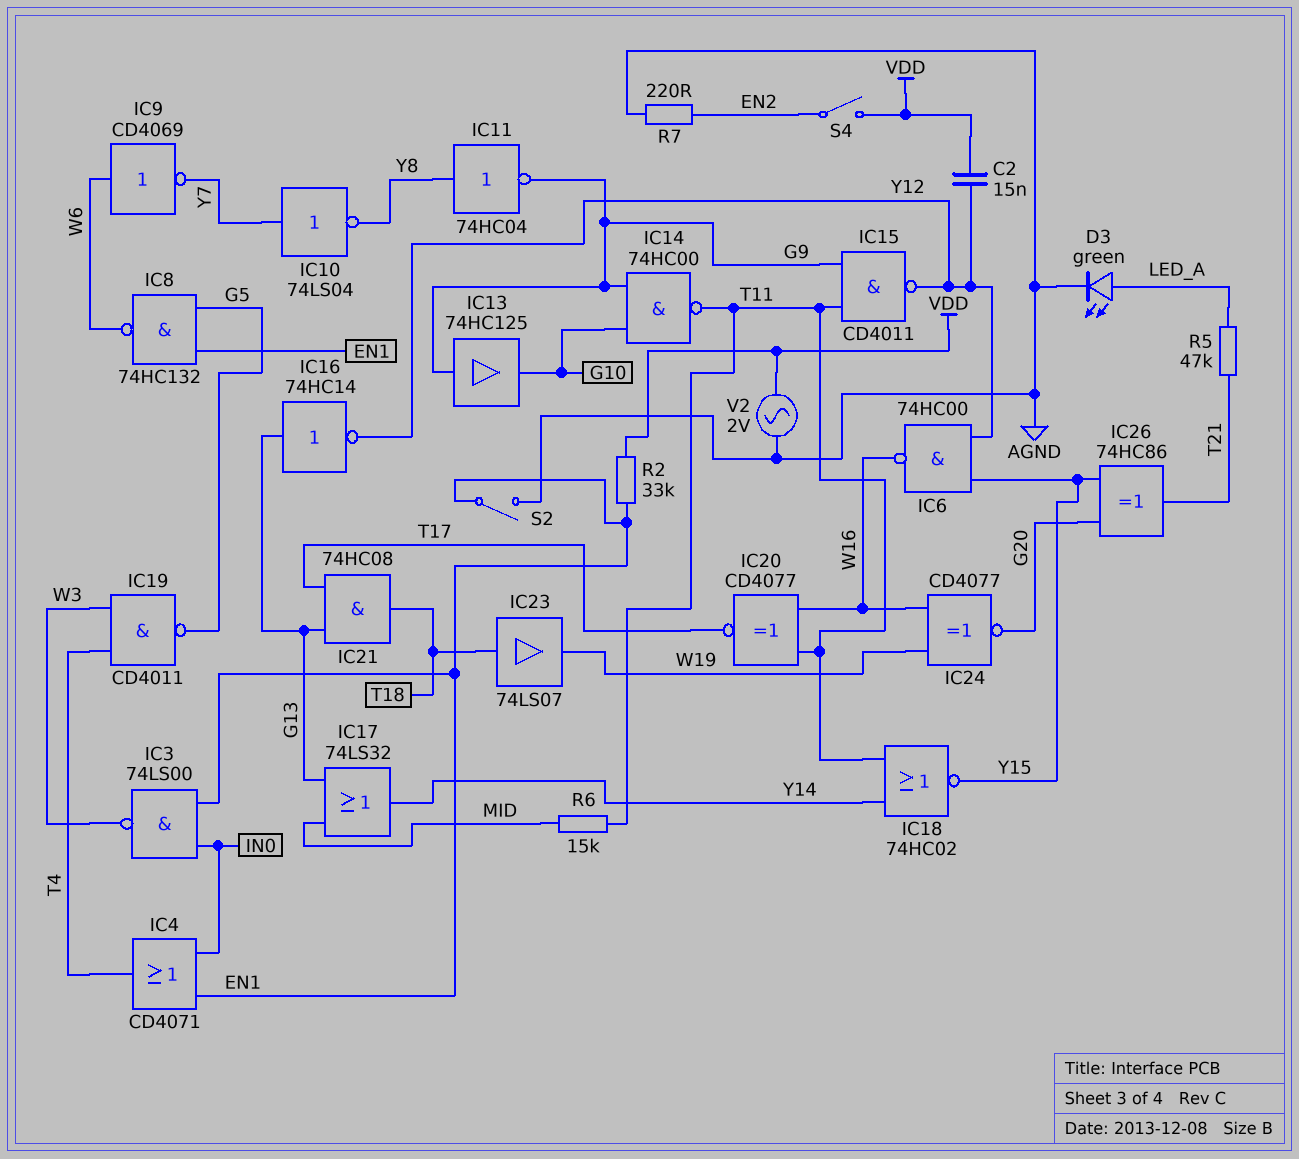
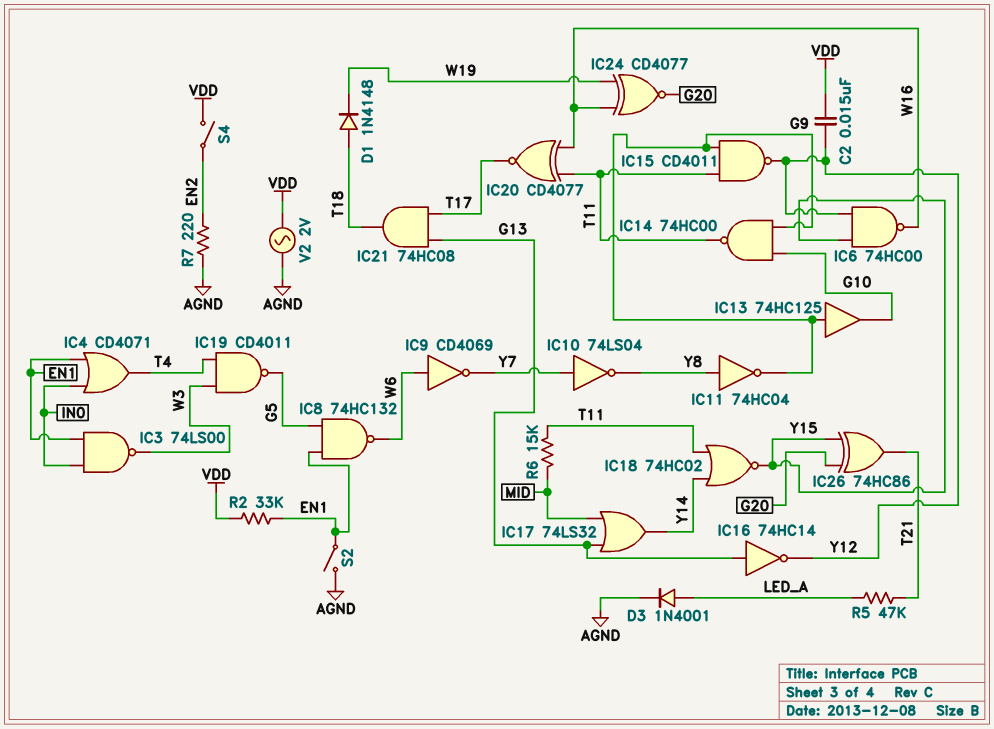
D1: none -> diode 1N4148 (A T18, K W19)
D3: LED green (A LED_A, K AGND) -> diode 1N4001 (A LED_A, K AGND)
IC23: buffer 74LS07 (in T18, out W19) -> none

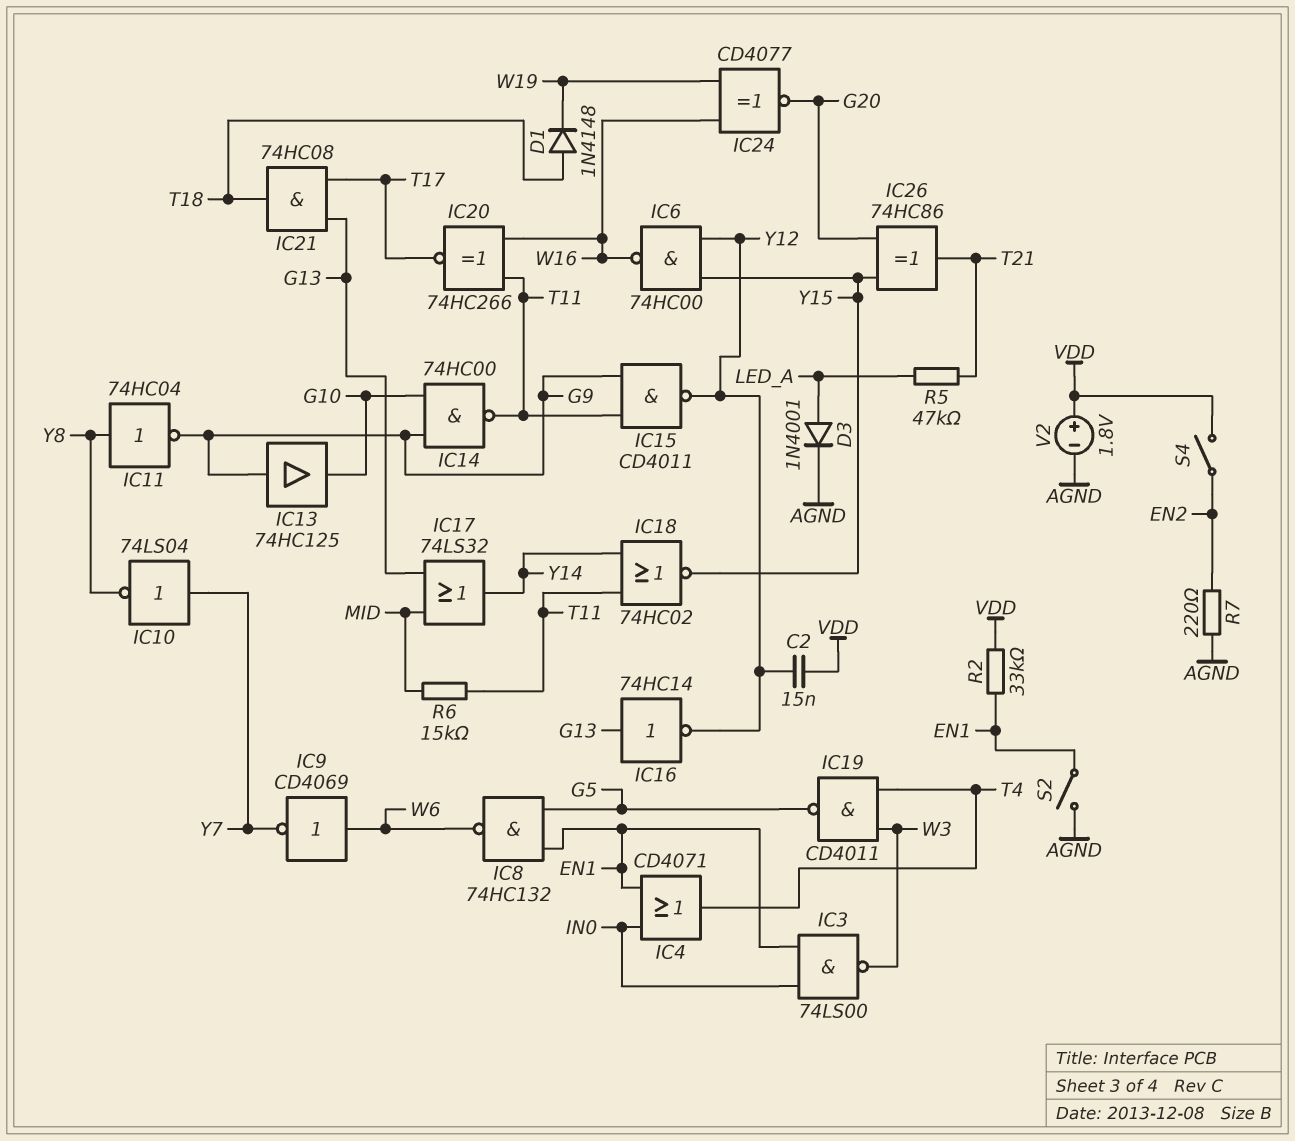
IC20: XNOR CD4077 (in T11, in W16, out T17) -> XNOR 74HC266 (in T11, in W16, out T17)
V2: AC 2V (AGND, VDD) -> 1.8V (plus VDD, minus AGND)

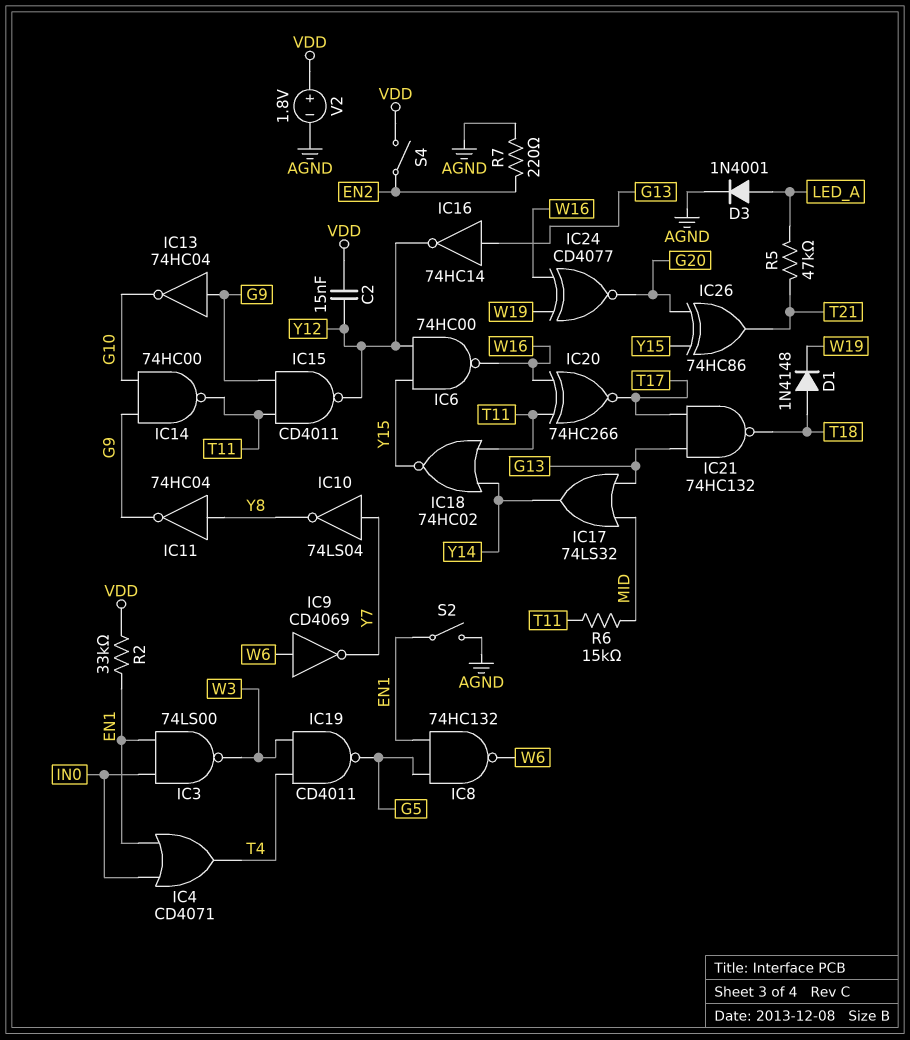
IC13: buffer 74HC125 (in G9, out G10) -> NOT 74HC04 (in G9, out G10)
IC21: AND 74HC08 (in G13, in T17, out T18) -> NAND 74HC132 (in G13, in T17, out T18)

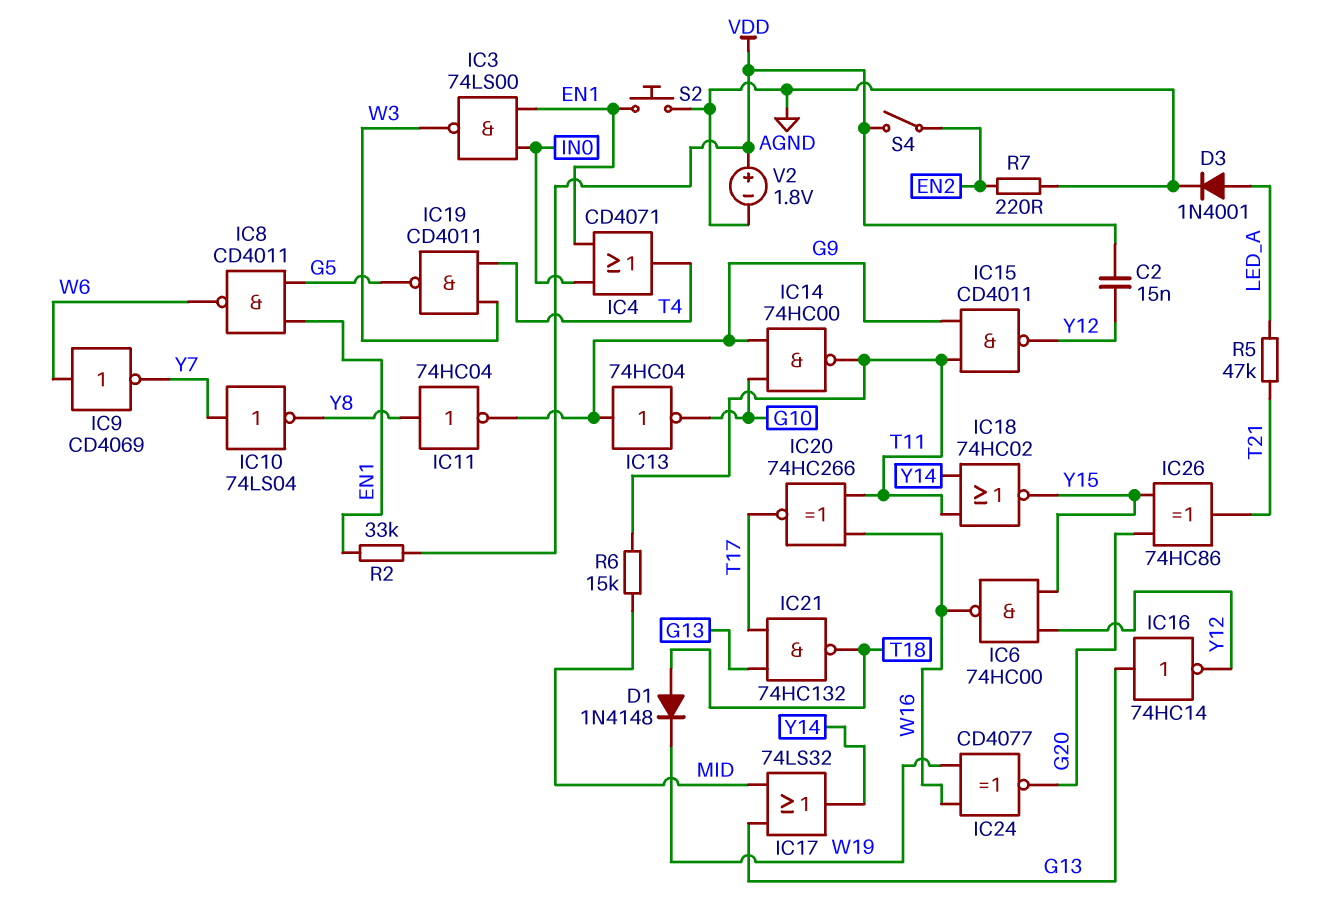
IC8: NAND 74HC132 (in EN1, in G5, out W6) -> NAND CD4011 (in EN1, in G5, out W6)
S2: switch (AGND, EN1) -> button (AGND, EN1)

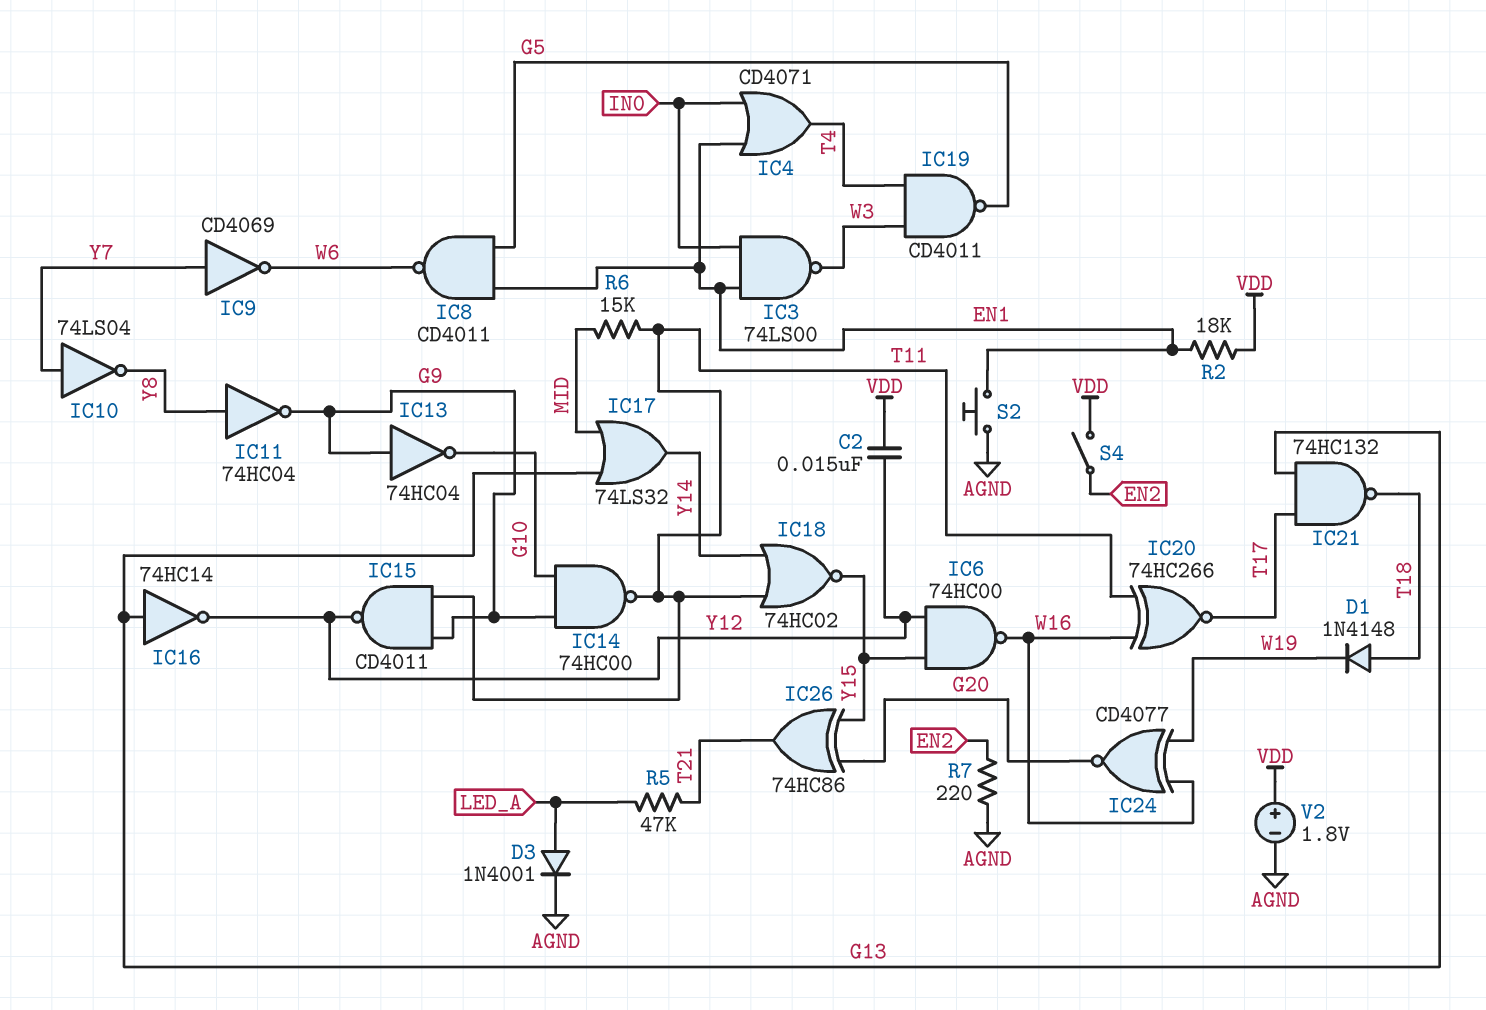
IC9: NOT CD4069 (in W6, out Y7) -> NOT CD4069 (in Y7, out W6)
R2: 33k (EN1, VDD) -> 18k (EN1, VDD)

